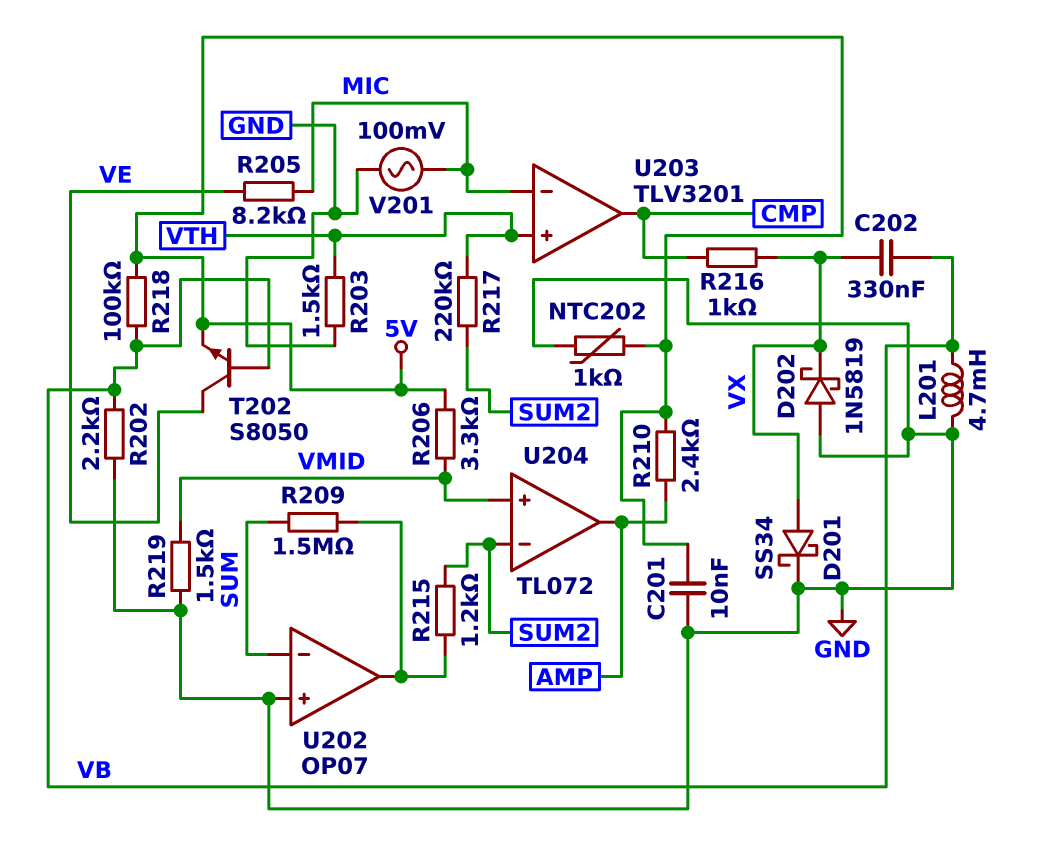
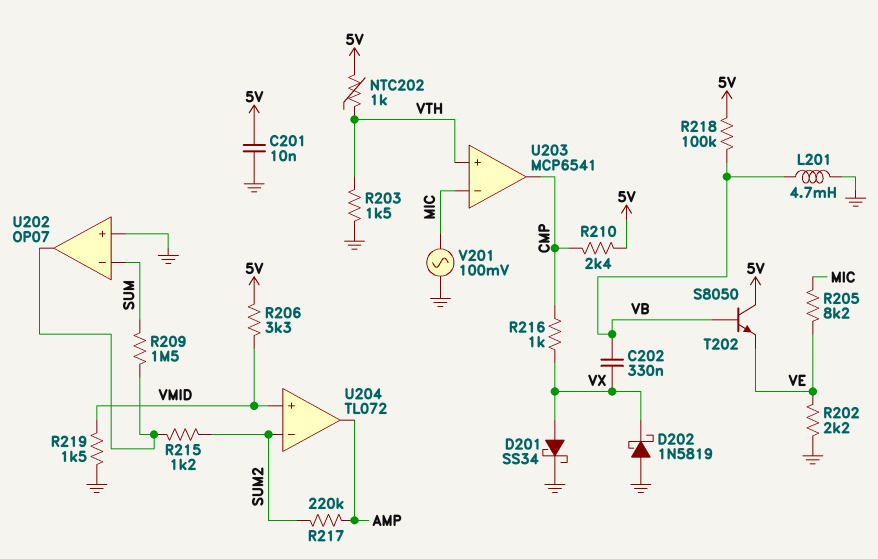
NTC202: 1k (5V, GND) -> 1k (5V, VTH)
R202: 2.2k (GND, VB) -> 2.2k (GND, VE)
R210: 2.4k (5V, AMP) -> 2.4k (5V, CMP)
R217: 220k (SUM2, VTH) -> 220k (AMP, SUM2)
T202: NPN S8050 (B VB, C VE, E 5V) -> NPN S8050 (B VB, C 5V, E VE)
U203: TLV3201 -> MCP6541

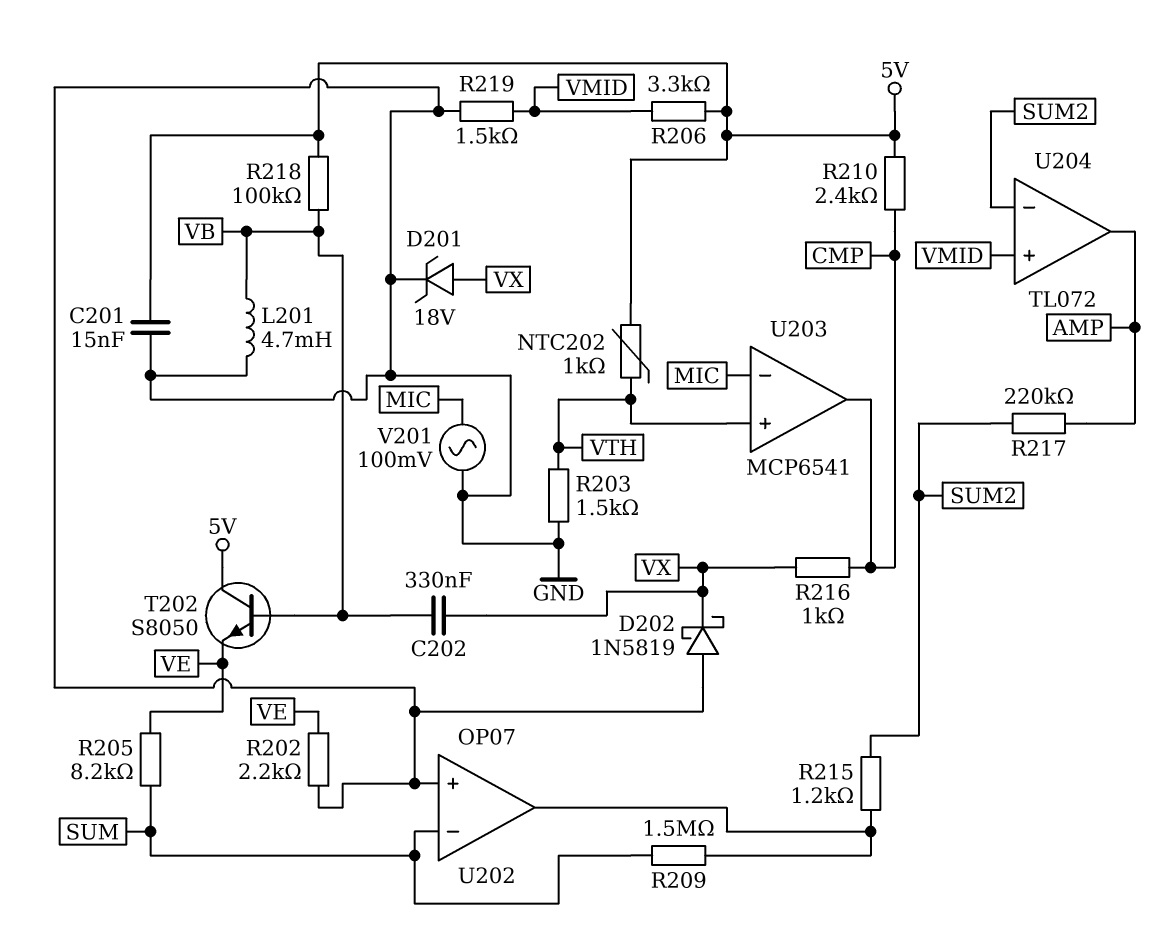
C201: 10nF (5V, GND) -> 15nF (5V, GND)
D201: schottky SS34 (A VX, K GND) -> zener 18V (A VX, K GND)
R205: 8.2k (MIC, VE) -> 8.2k (SUM, VE)

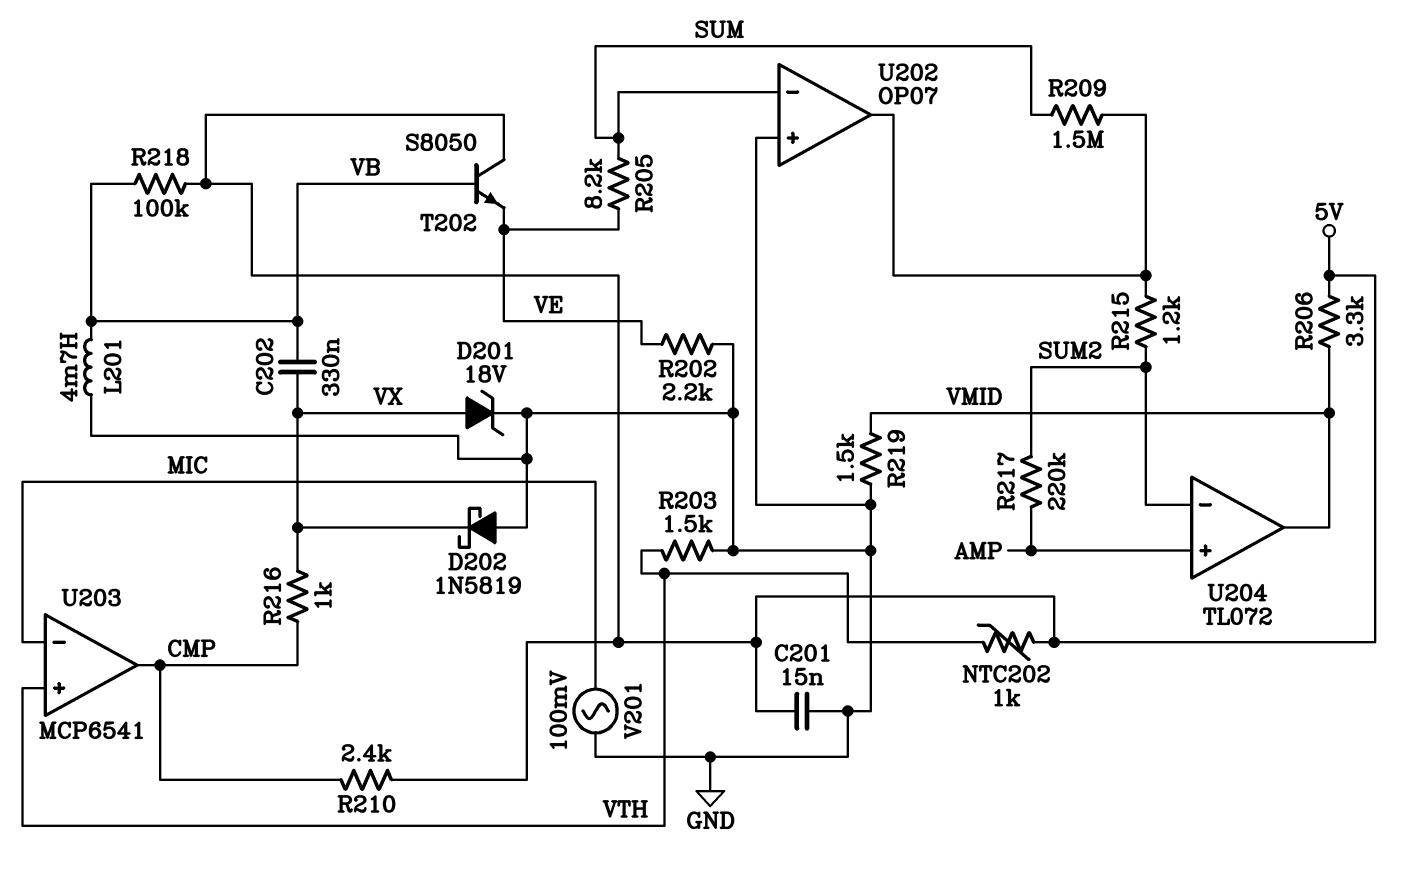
U204 pin in+: VMID -> AMP
U204 pin out: AMP -> VMID

